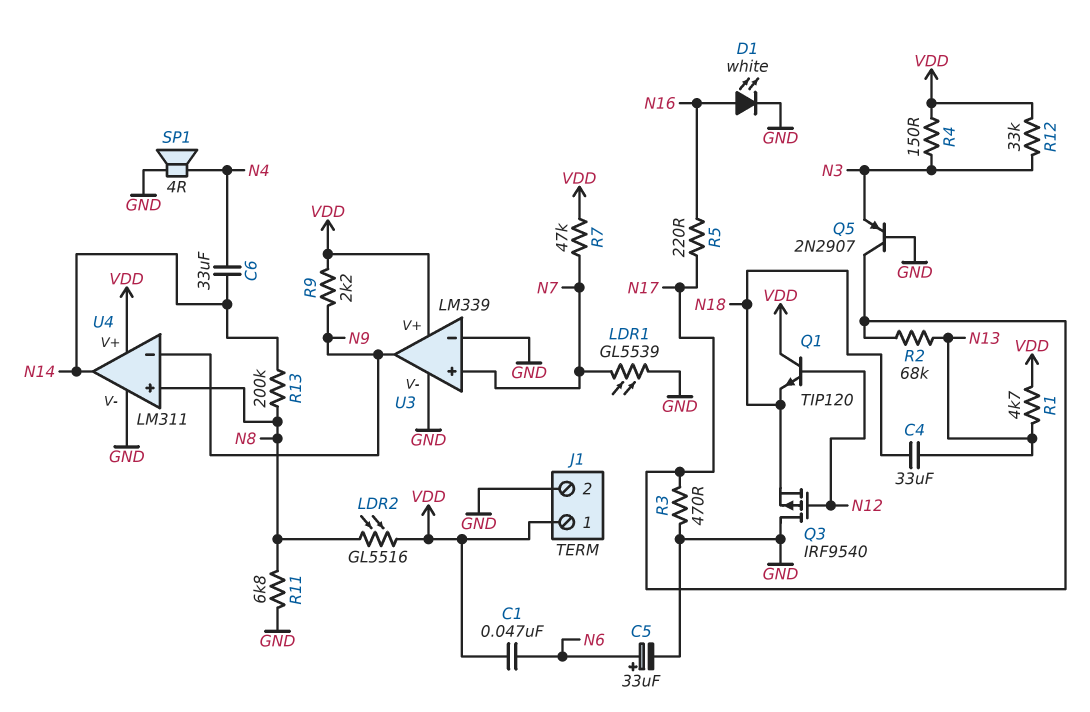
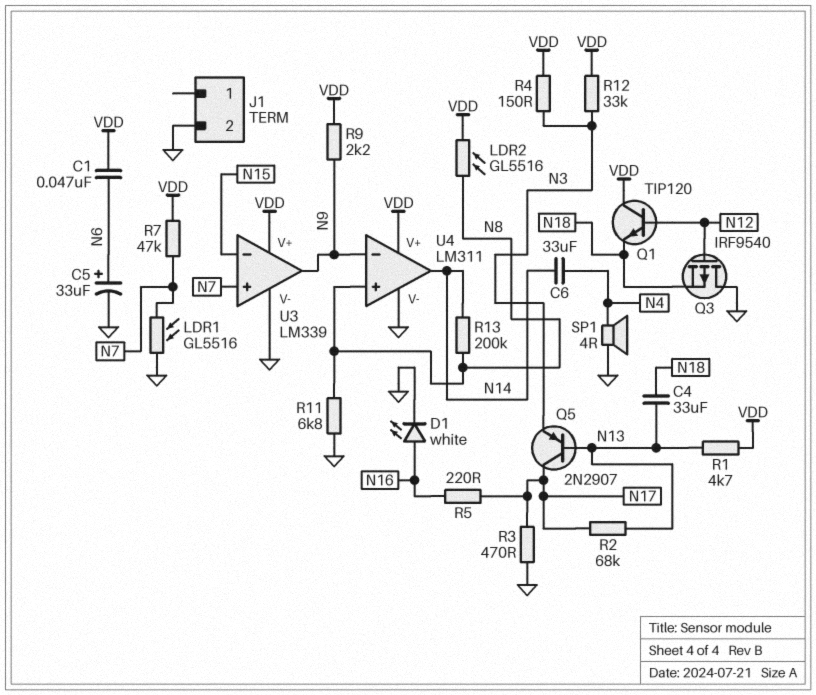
J1 pin 1: VDD -> none
LDR1: GL5539 (GND, N7) -> GL5516 (GND, N7)
Q5: PNP 2N2907 (B GND, C N17, E N3) -> PNP 2N2907 (B N13, C N17, E N3)
U3 pin in-: GND -> N15

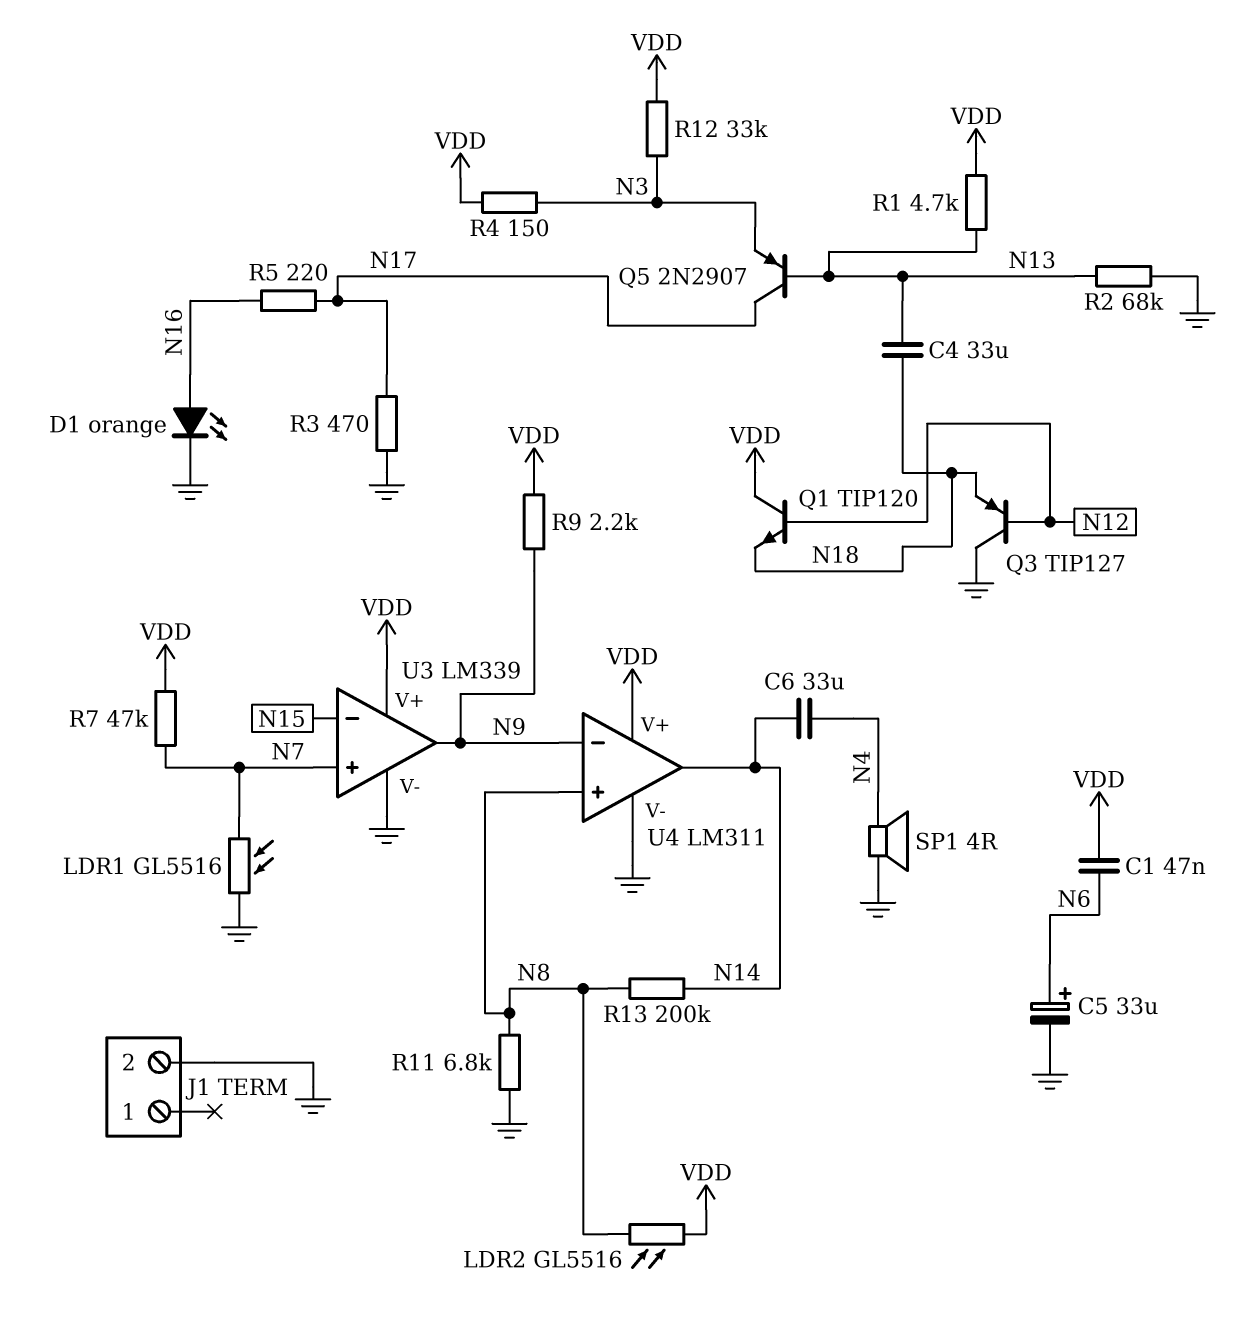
D1: LED white (A N16, K GND) -> LED orange (A N16, K GND)
Q3: PMOS IRF9540 (G N12, D GND, S N18) -> PNP TIP127 (B N12, C GND, E N18)
R2: 68k (N13, N17) -> 68k (GND, N13)

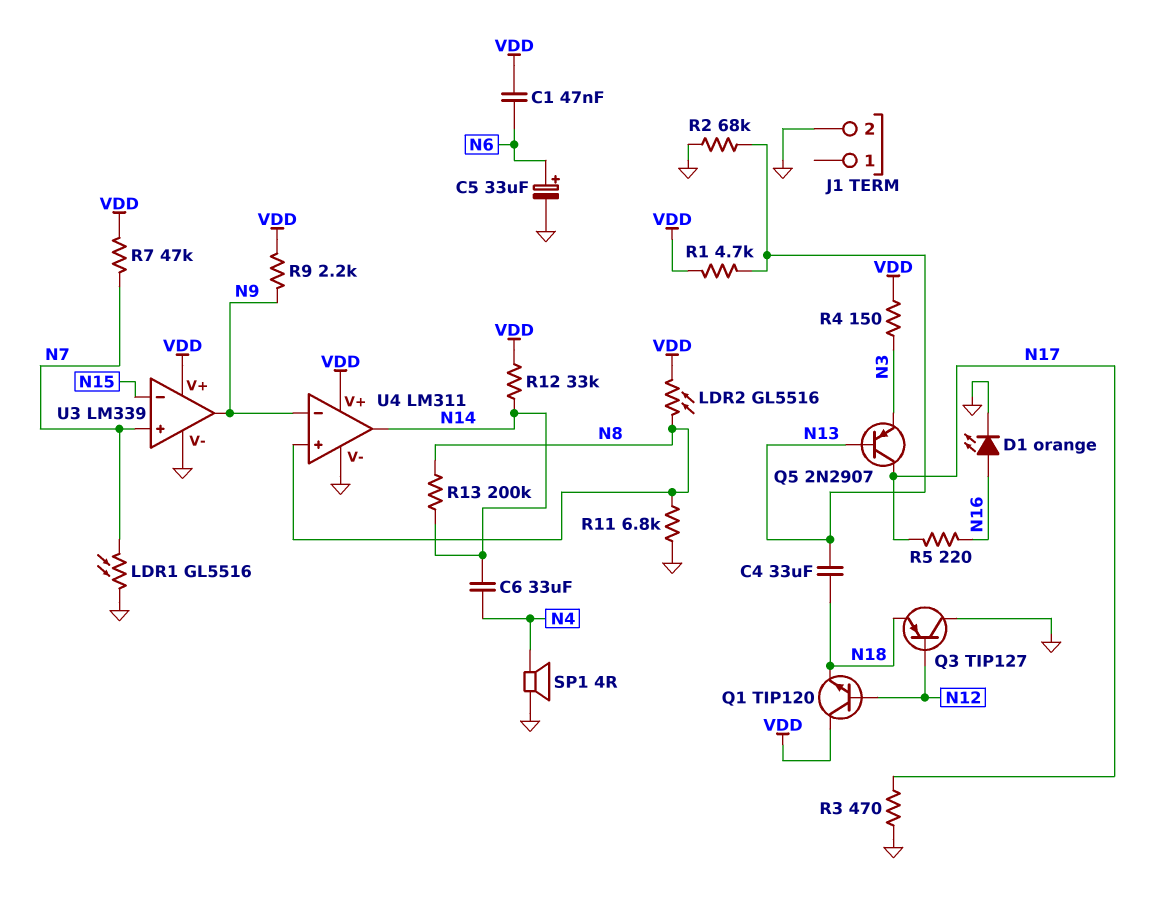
R12: 33k (N3, VDD) -> 33k (N14, VDD)

